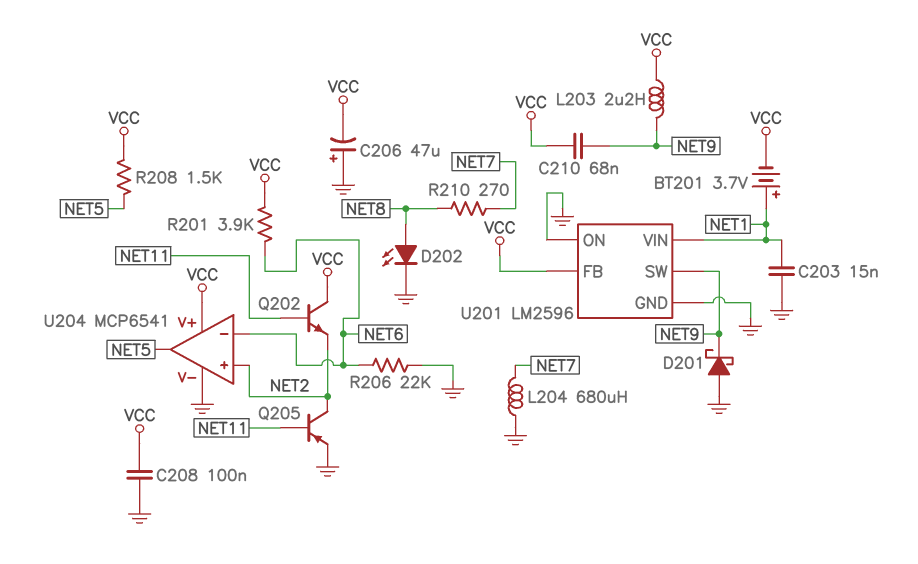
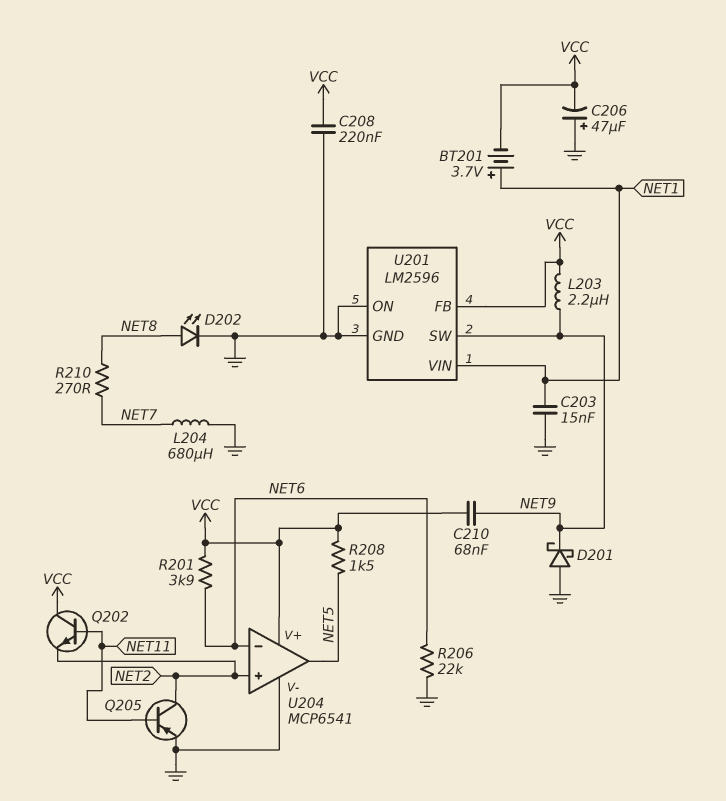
C208: 100nF (GND, VCC) -> 220nF (GND, VCC)

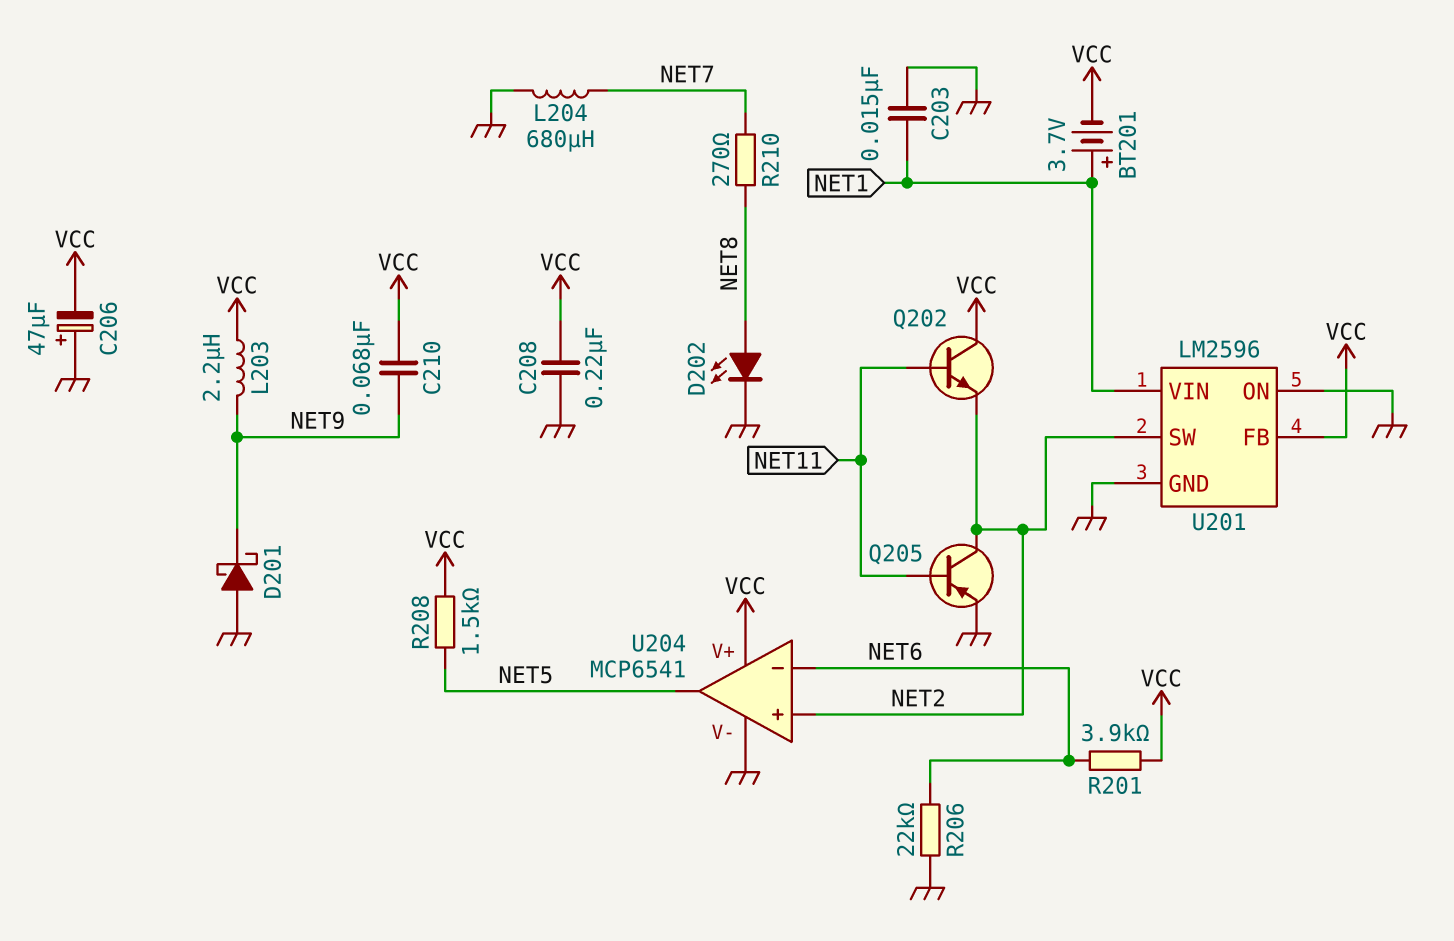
U201 pin SW: NET9 -> NET2

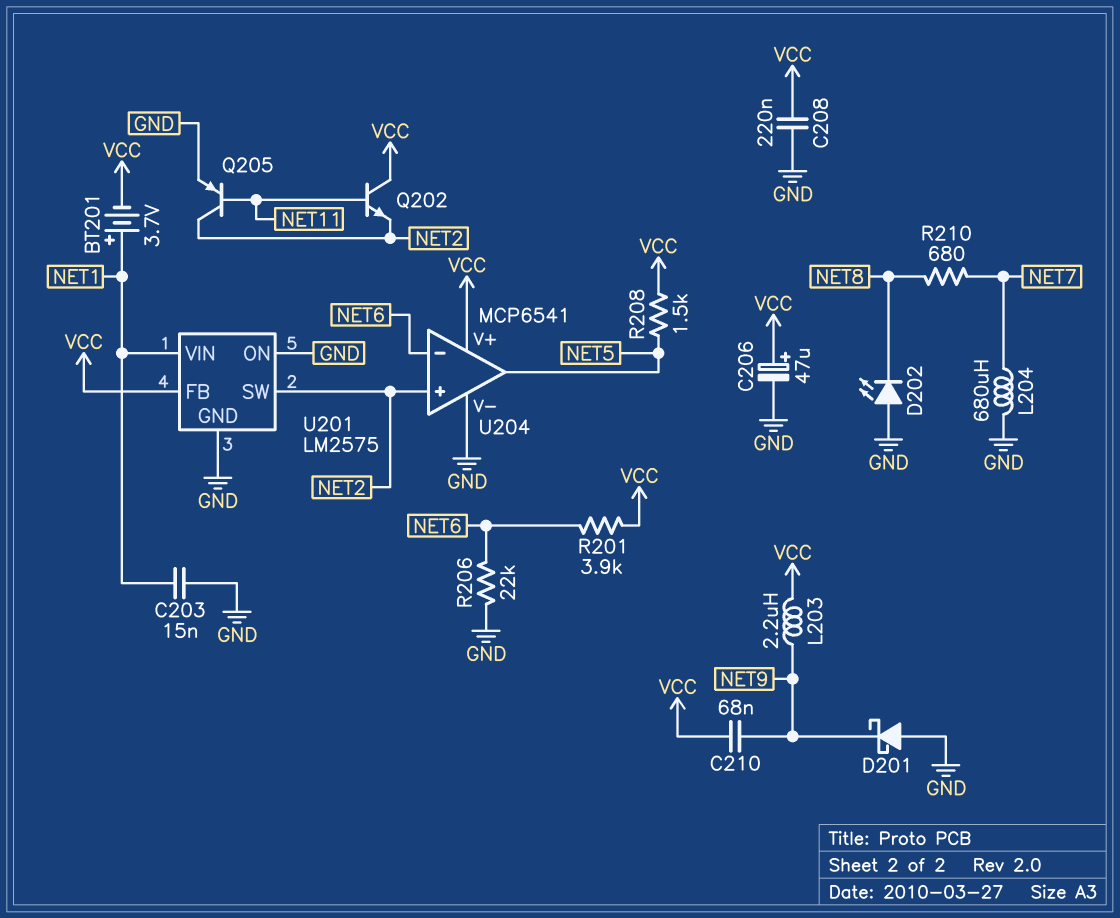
C206: 47uF (plus GND, minus VCC) -> 47uF (plus VCC, minus GND)
D202: LED (A NET8, K GND) -> LED (A GND, K NET8)
R210: 270 (NET7, NET8) -> 680 (NET7, NET8)
U201: LM2596 -> LM2575

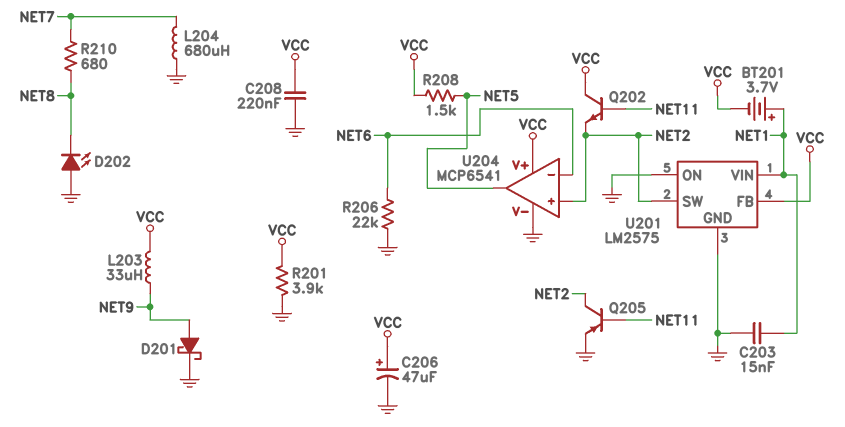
C210: 68nF (NET9, VCC) -> none
D201: schottky (A GND, K NET9) -> schottky (A NET9, K GND)
L203: 2.2uH (NET9, VCC) -> 33uH (NET9, VCC)
R201: 3.9k (NET6, VCC) -> 3.9k (GND, VCC)

